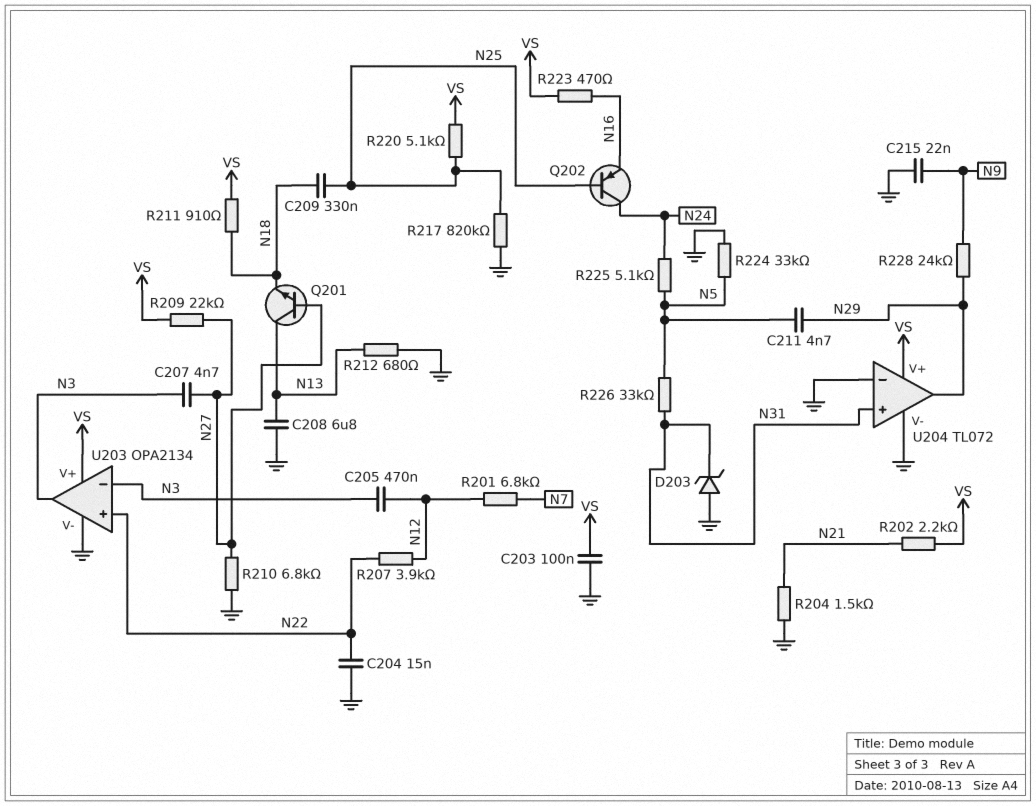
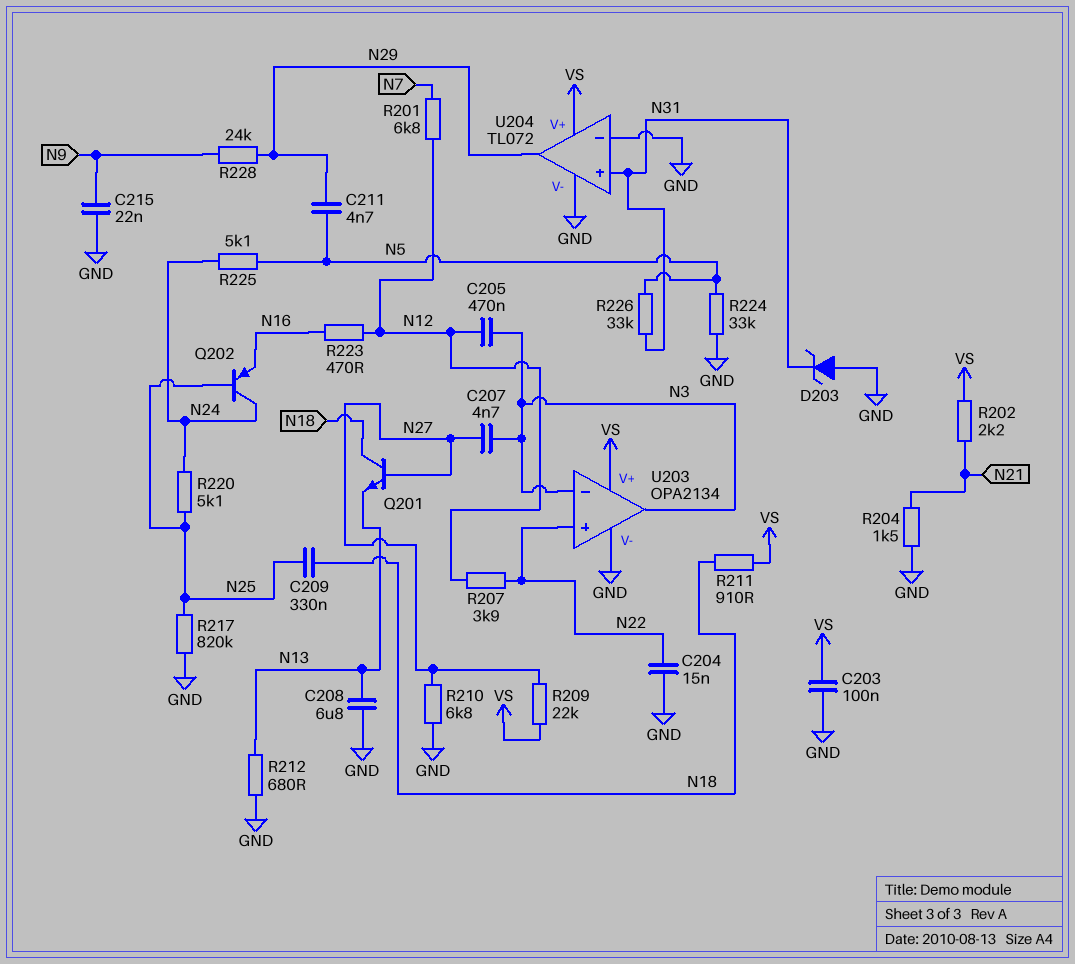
Q201: NPN (B N27, C N13, E N18) -> NPN (B N27, C N18, E N13)
R220: 5.1k (N25, VS) -> 5.1k (N24, N25)
R223: 470 (N16, VS) -> 470 (N12, N16)

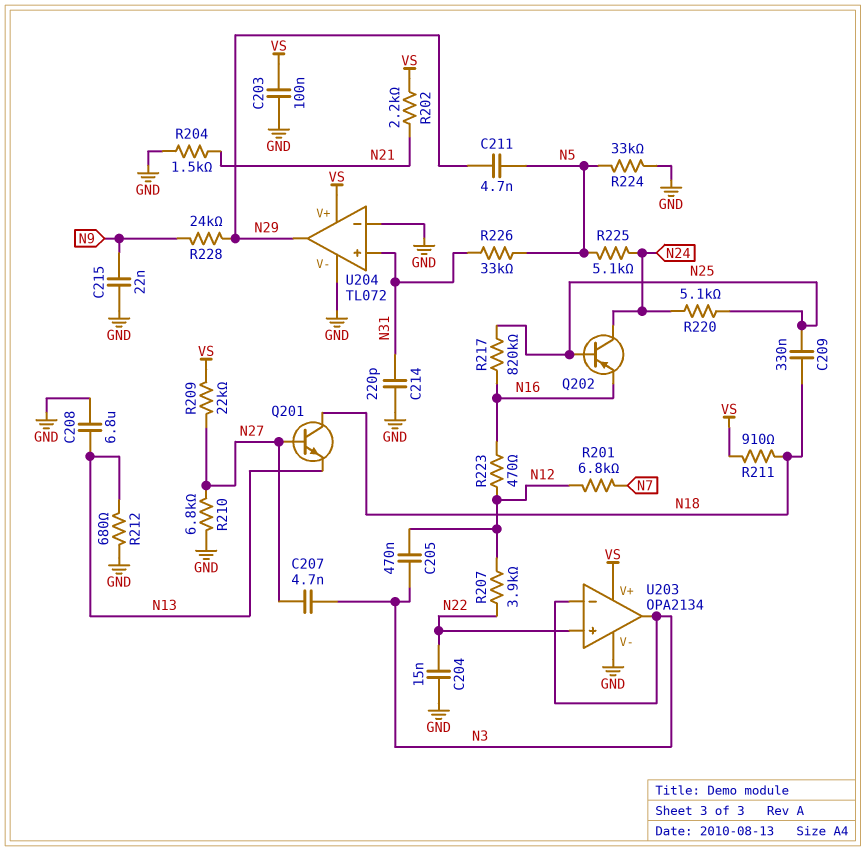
C214: none -> 220pF (GND, N31)
D203: zener (A GND, K N31) -> none
R217: 820k (GND, N25) -> 820k (N16, N25)

